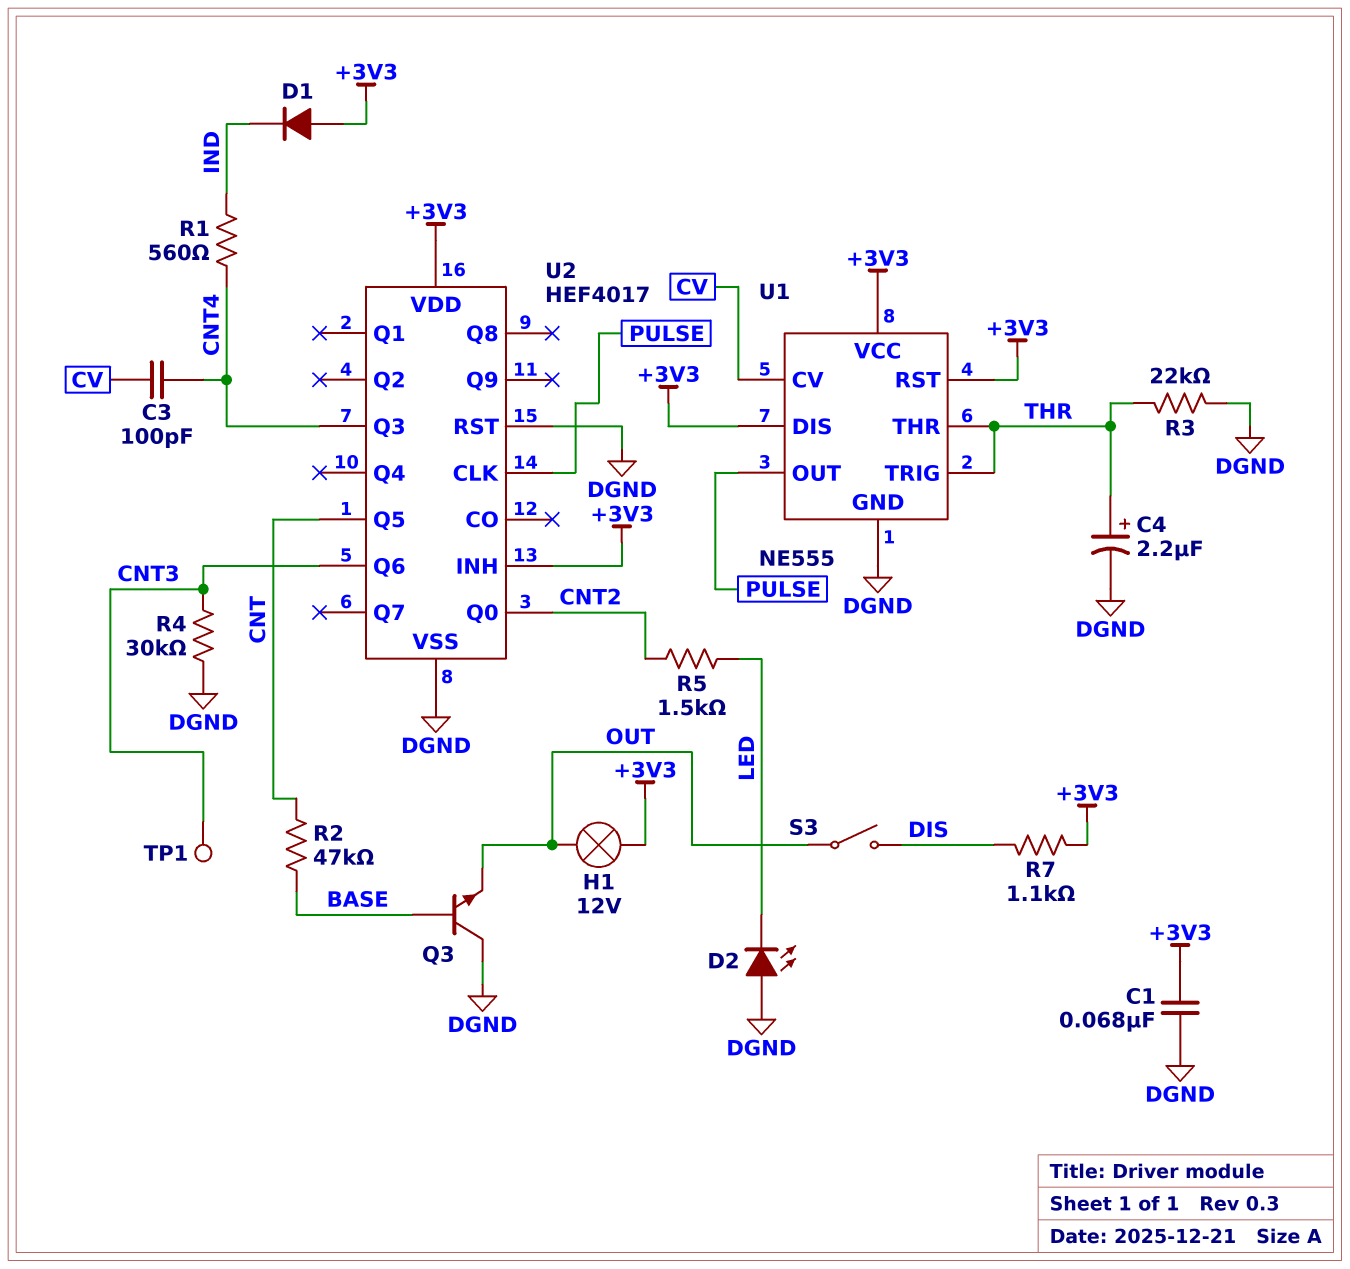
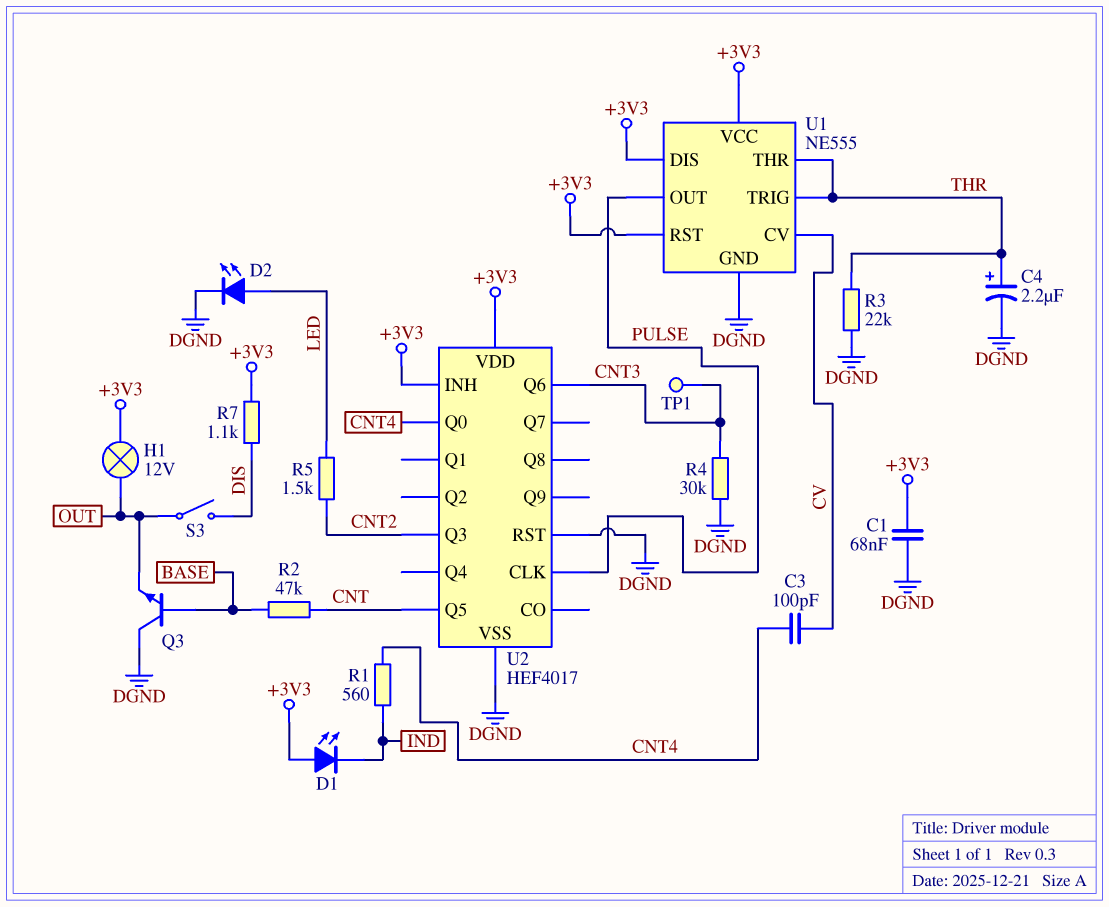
D1: diode (A +3V3, K IND) -> LED (A +3V3, K IND)
D2: LED (A DGND, K LED) -> LED (A LED, K DGND)
U2 pin Q0: CNT2 -> CNT4
U2 pin Q3: CNT4 -> CNT2

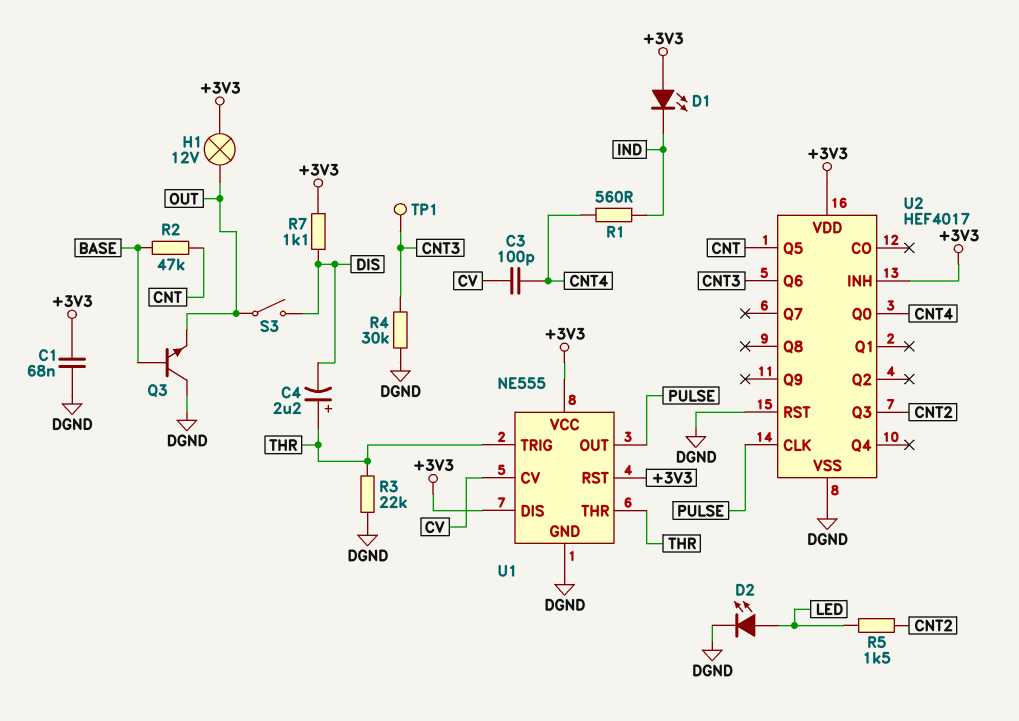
C4: 2.2uF (plus THR, minus DGND) -> 2.2uF (plus THR, minus DIS)

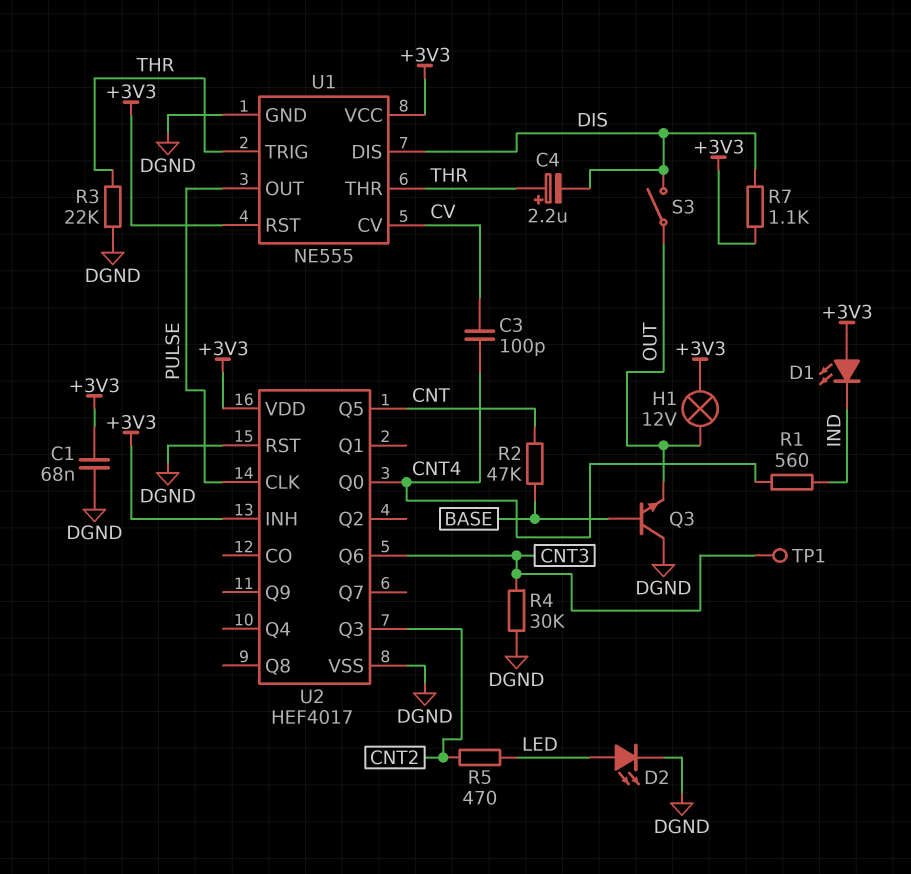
R5: 1.5k (CNT2, LED) -> 470 (CNT2, LED)
U1 pin DIS: +3V3 -> DIS

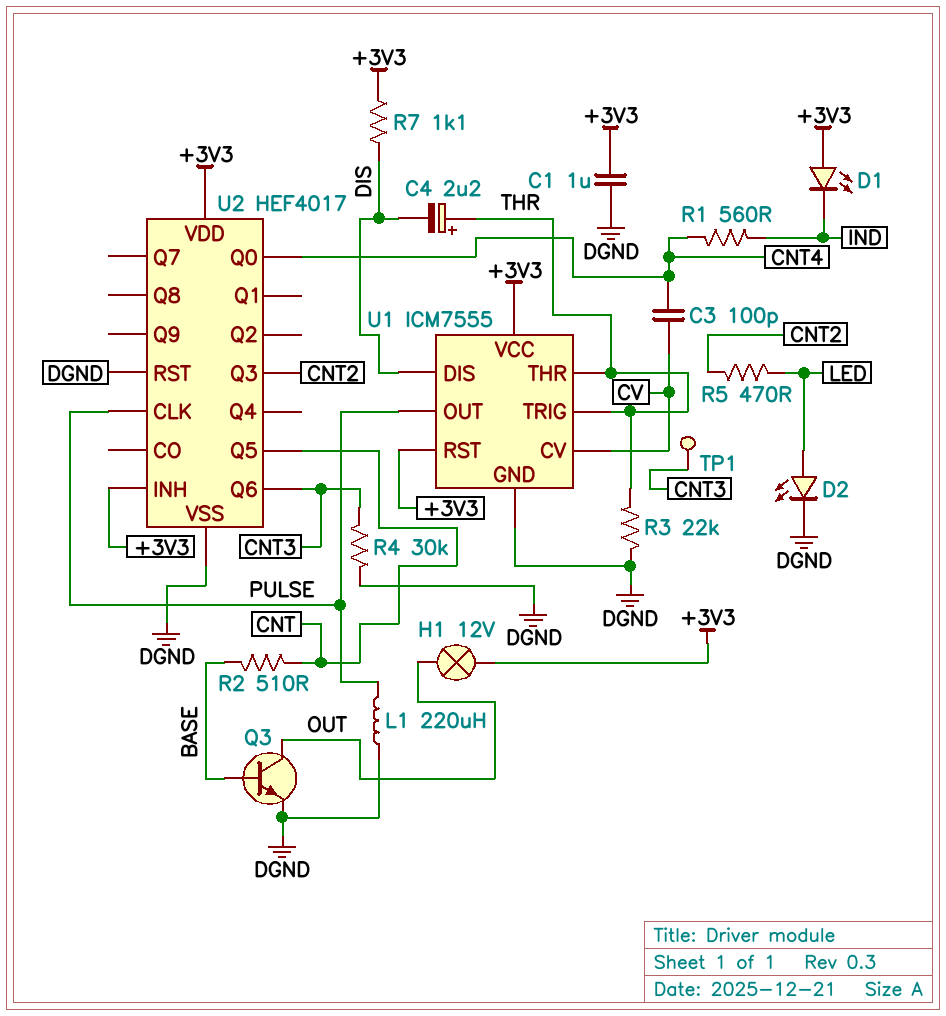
C1: 68nF (+3V3, DGND) -> 1uF (+3V3, DGND)
L1: none -> 220uH (DGND, PULSE)
Q3: NPN (B BASE, C DGND, E OUT) -> NPN (B BASE, C OUT, E DGND)
R2: 47k (BASE, CNT) -> 510 (BASE, CNT)
S3: switch (DIS, OUT) -> none
U1: NE555 -> ICM7555

